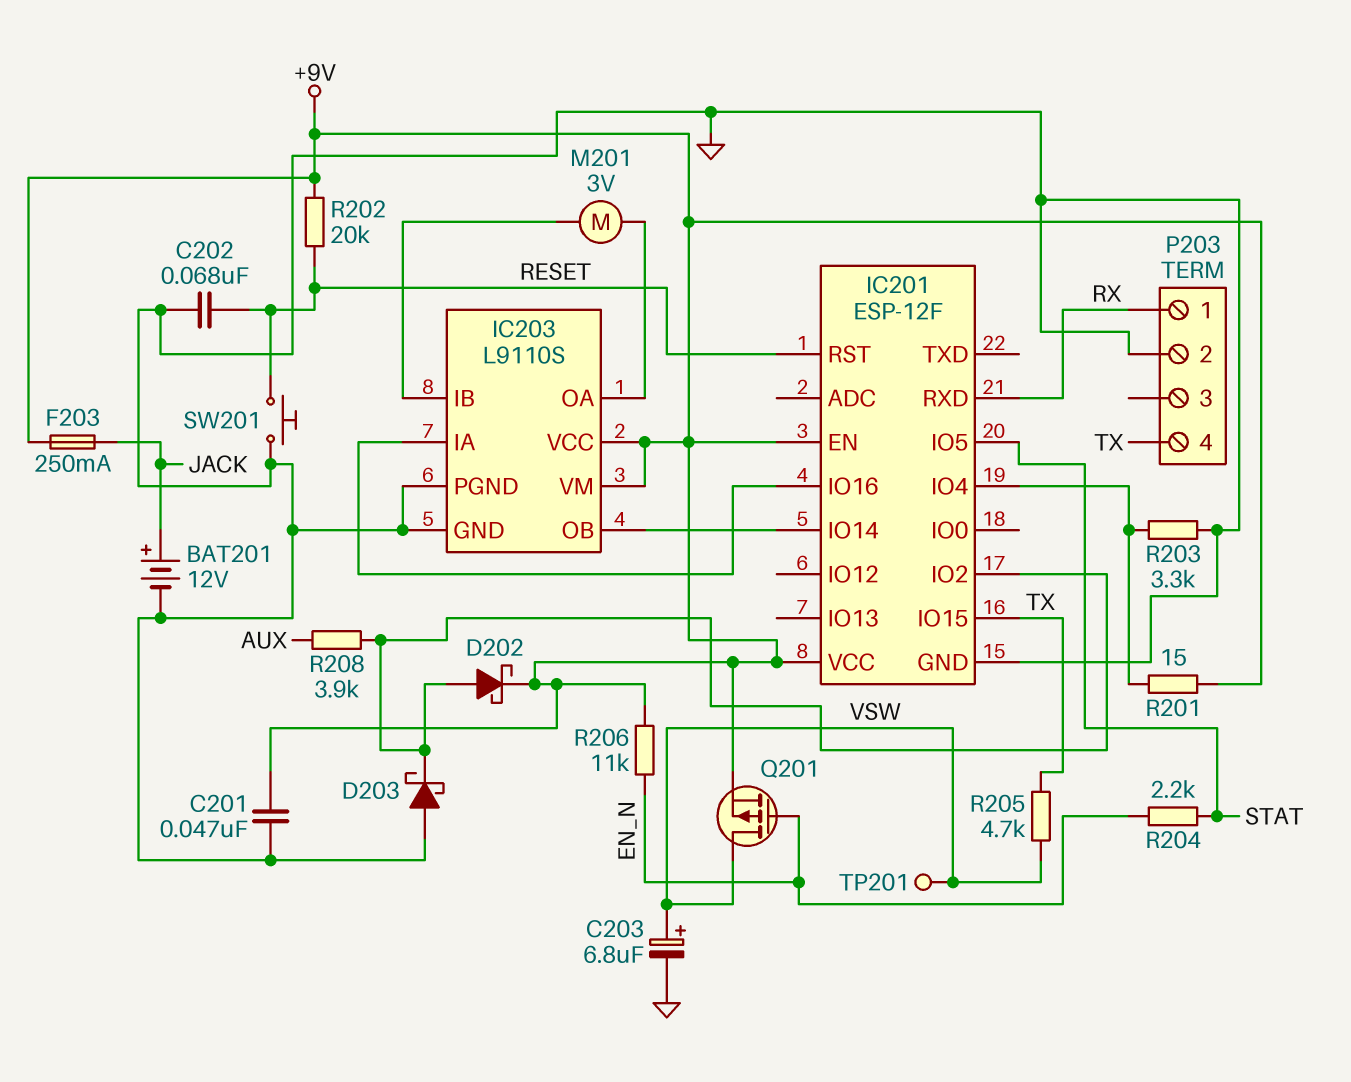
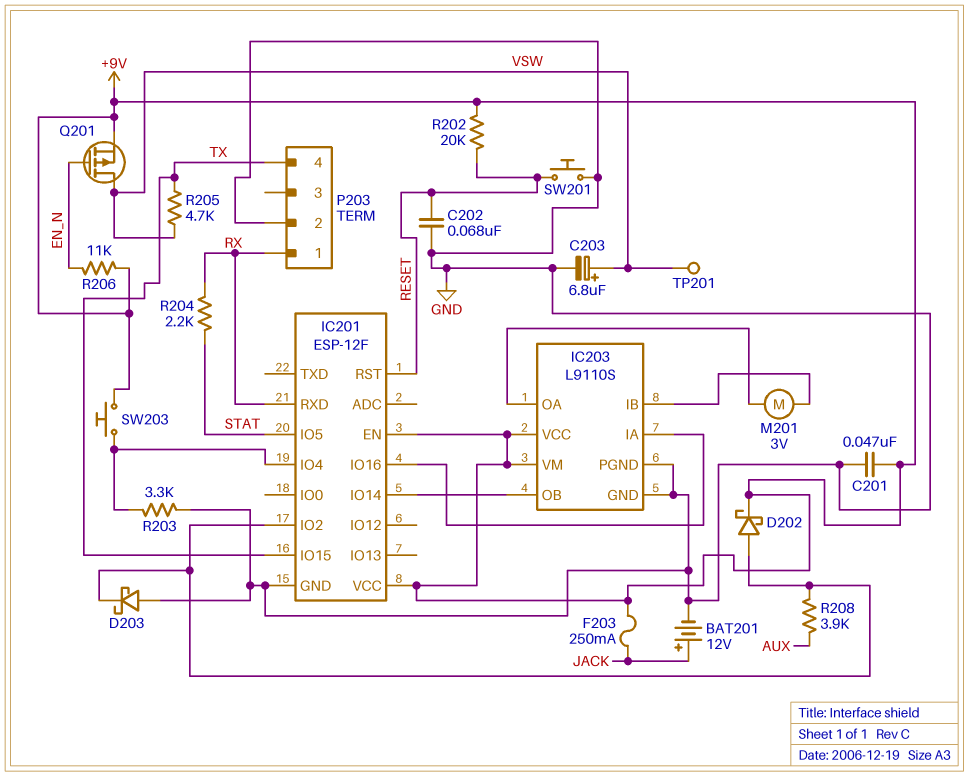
R201: 15 (+9V, IC201/IO4) -> none
R204: 2.2k (EN_N, STAT) -> 2.2k (RX, STAT)
SW203: none -> button (+9V, IC201/IO4)

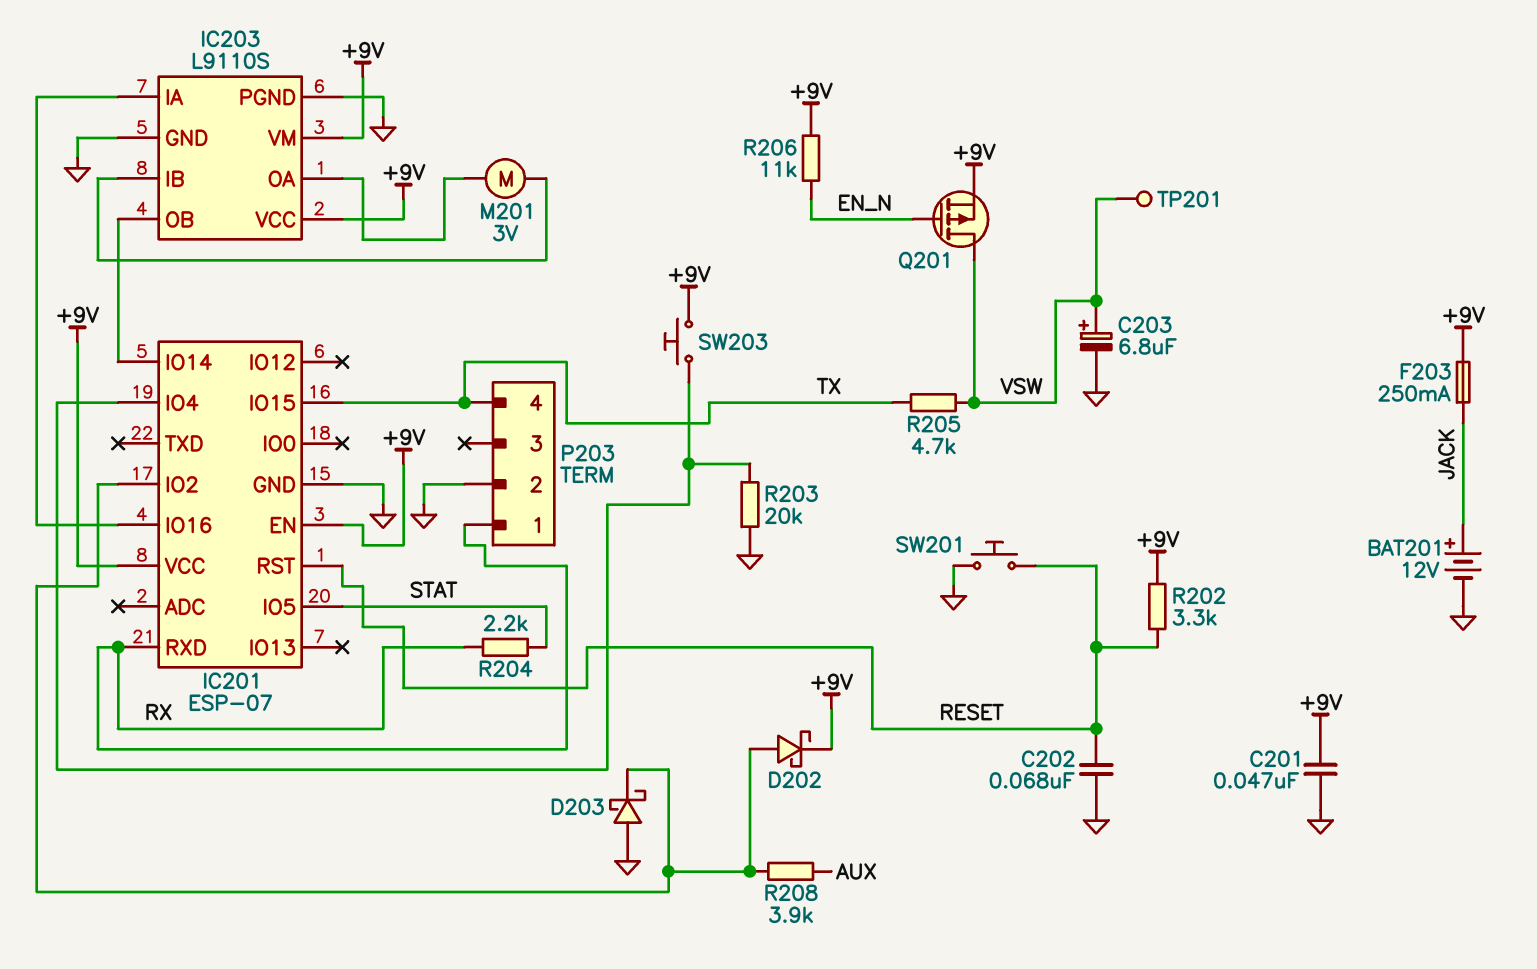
IC201: ESP-12F -> ESP-07
R202: 20k (+9V, RESET) -> 3.3k (+9V, RESET)
R203: 3.3k (GND, IC201/IO4) -> 20k (GND, IC201/IO4)

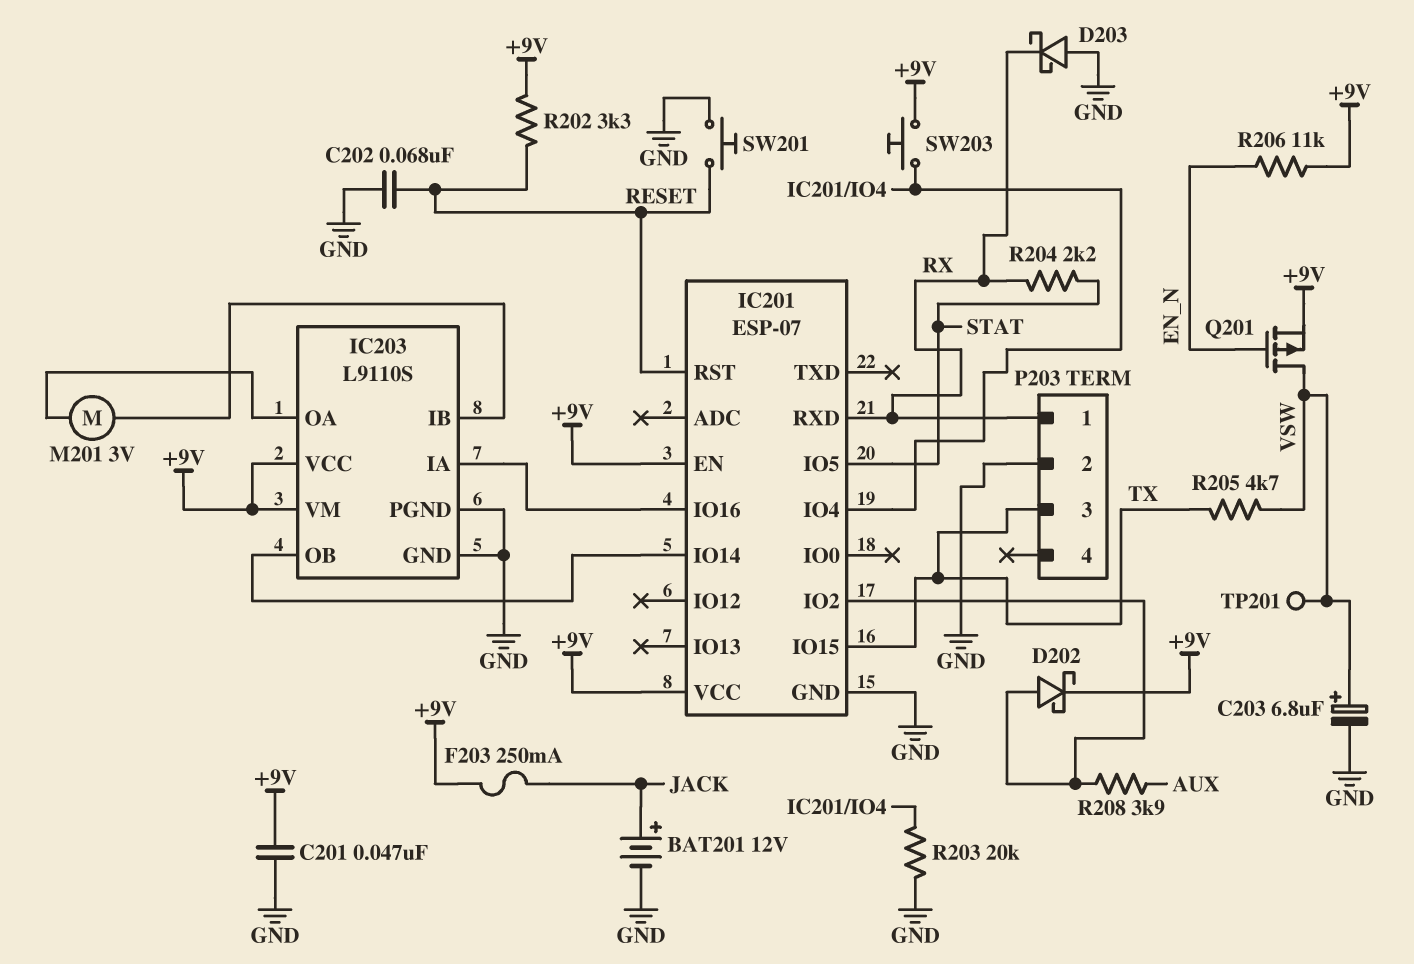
D203: schottky (A GND, K IC201/IO2) -> schottky (A GND, K RX)
P203 pin 3: none -> TX
P203 pin 4: TX -> none

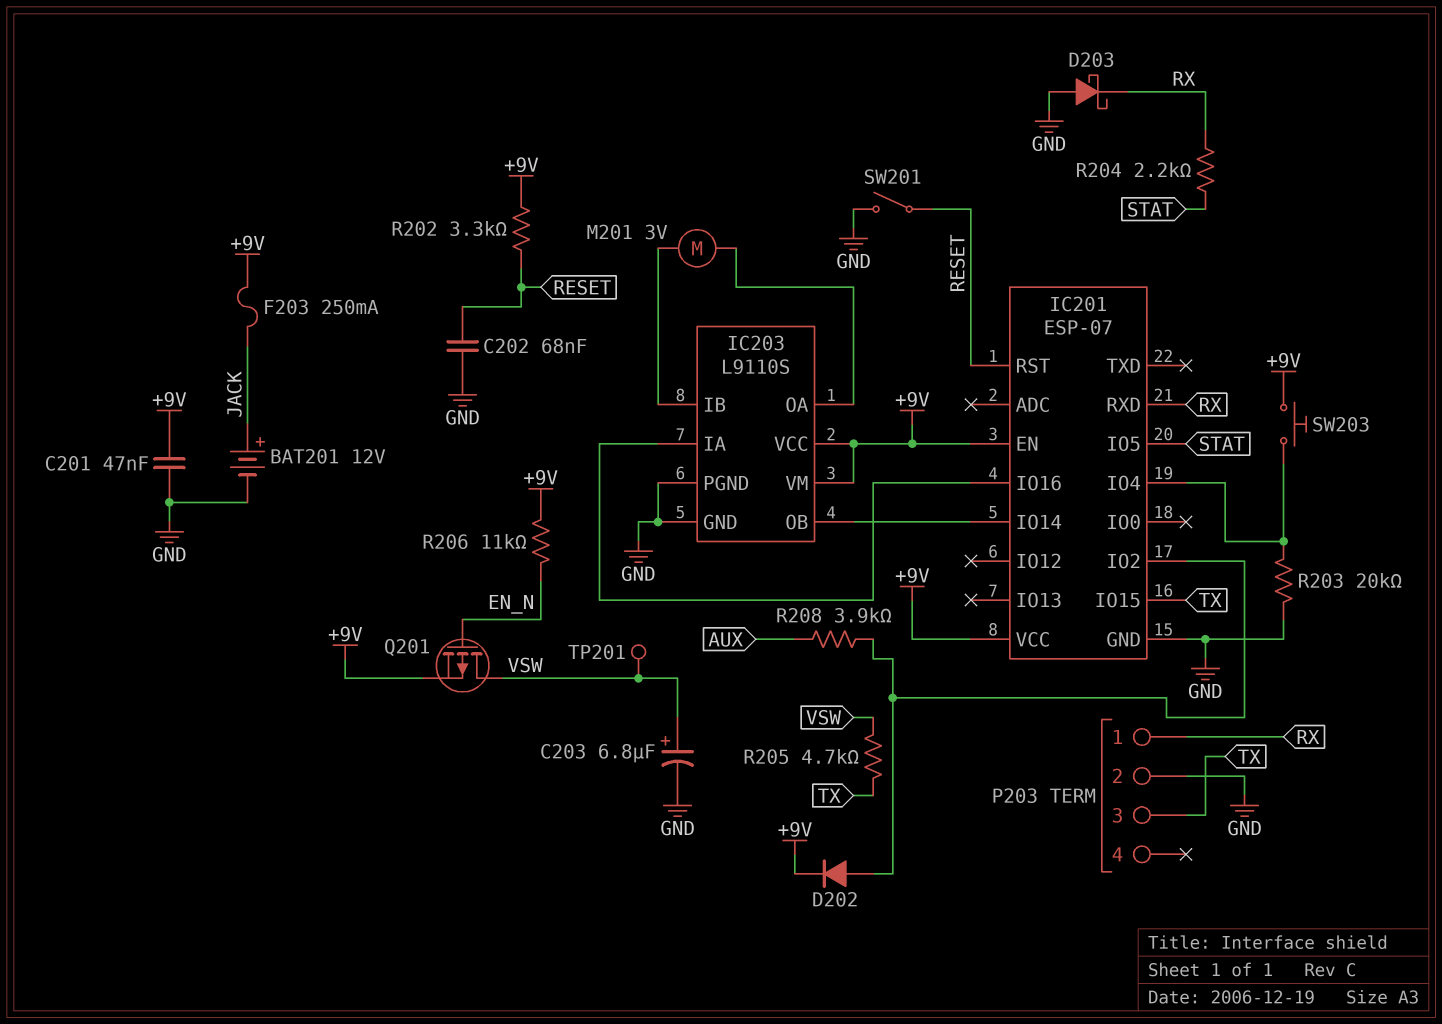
D202: schottky (A IC201/IO2, K +9V) -> diode (A IC201/IO2, K +9V)
SW201: button (GND, RESET) -> switch (GND, RESET)

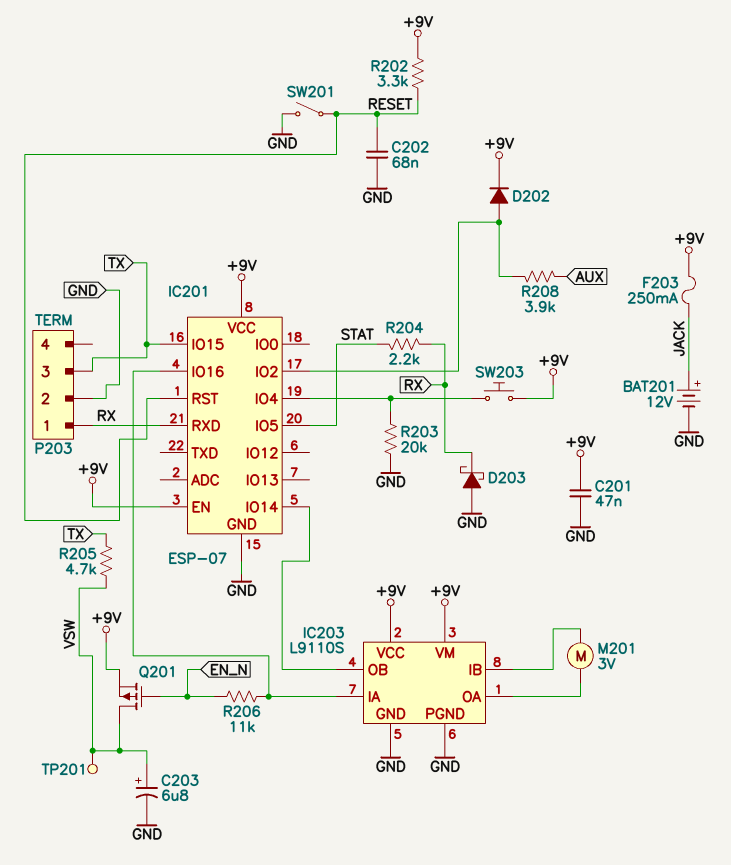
R206: 11k (+9V, EN_N) -> 11k (EN_N, IC201/IO16)

